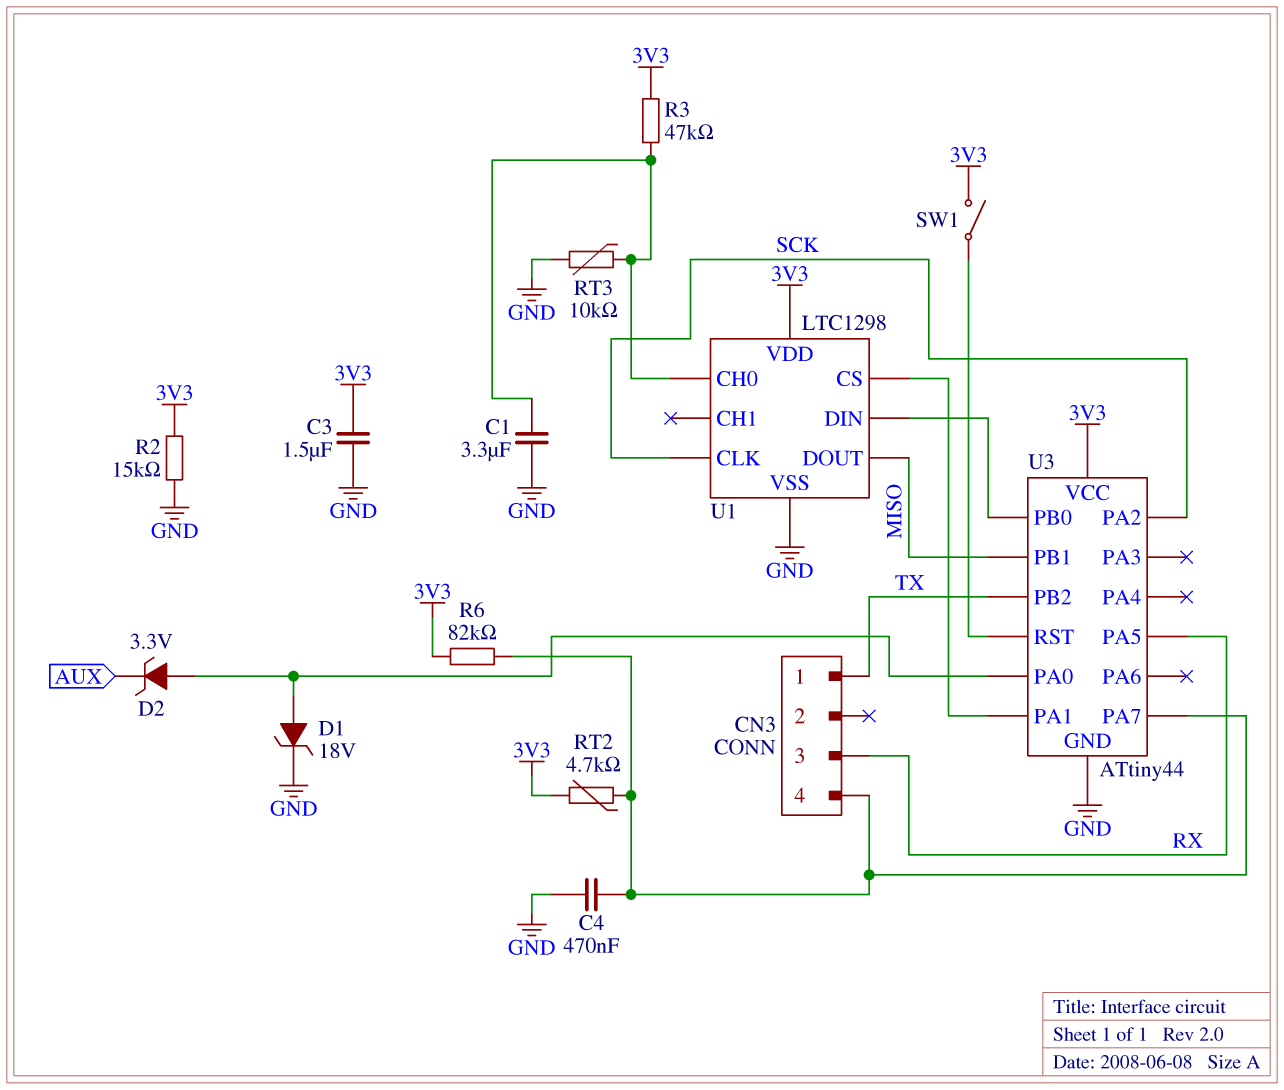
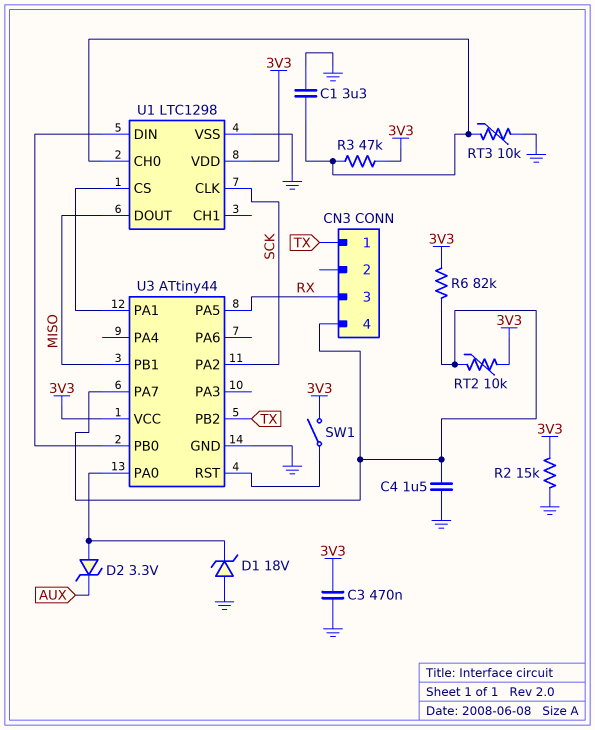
C3: 1.5uF (3V3, GND) -> 470nF (3V3, GND)
C4: 470nF (CN3/4, GND) -> 1.5uF (CN3/4, GND)
D1: zener 18V (A U3/PA0, K GND) -> zener 18V (A GND, K U3/PA0)
RT2: 4.7k (3V3, CN3/4) -> 10k (3V3, CN3/4)

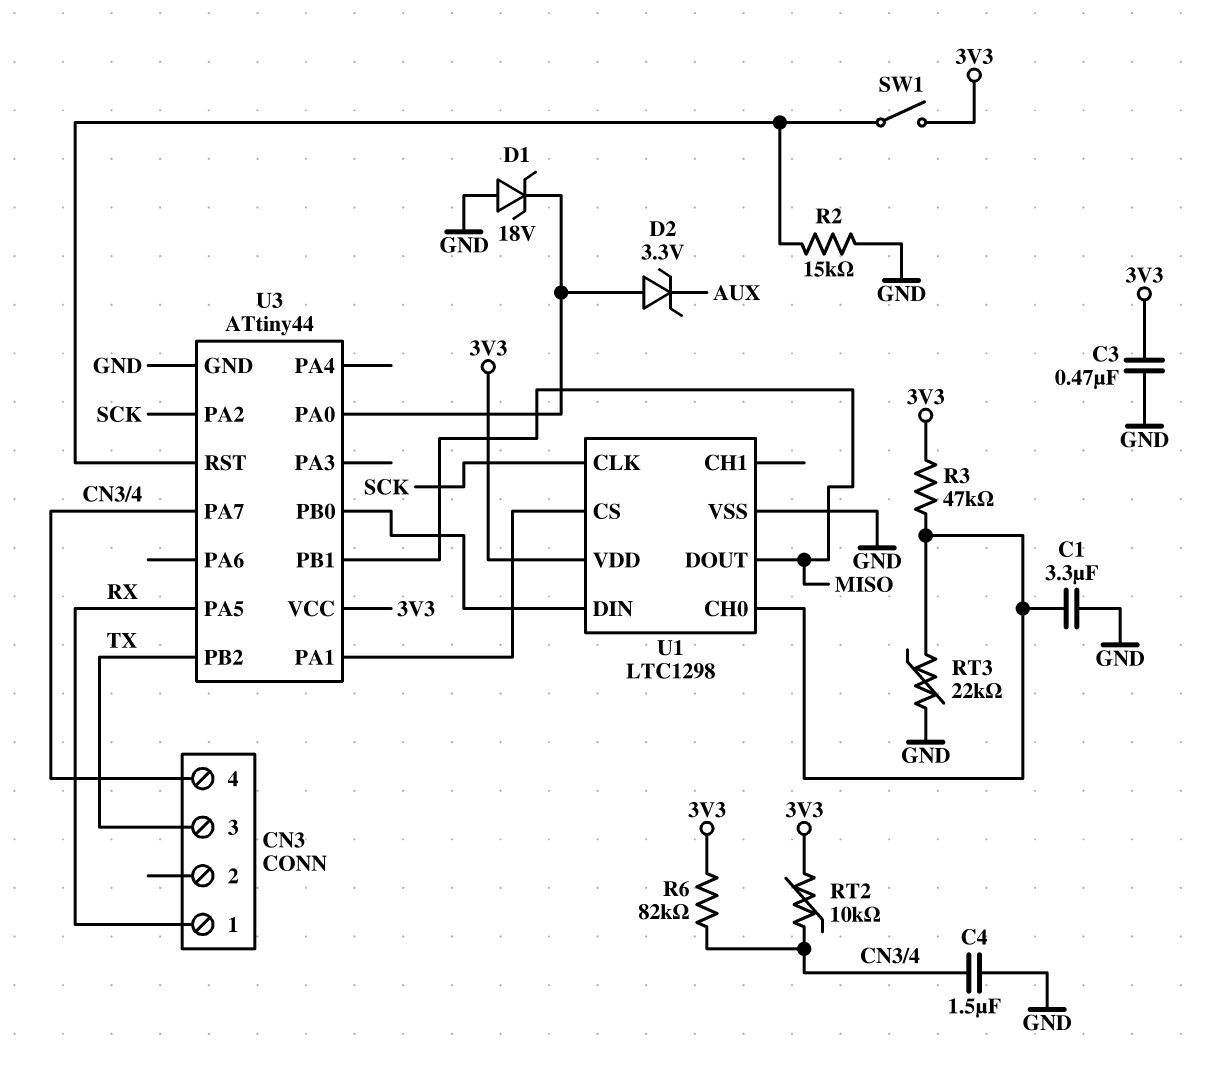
CN3 pin 1: TX -> RX
CN3 pin 3: RX -> TX
R2: 15k (3V3, GND) -> 15k (GND, U3/RST)
RT3: 10k (GND, U1/CH0) -> 22k (GND, U1/CH0)

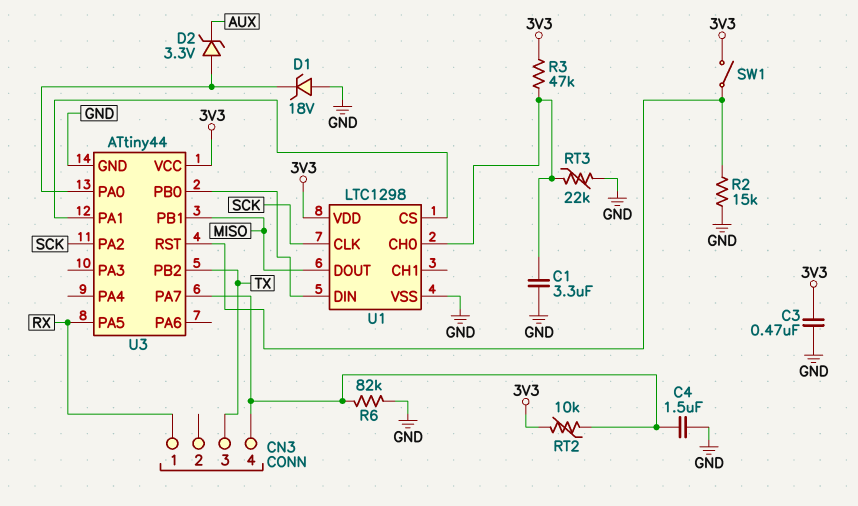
R6: 82k (3V3, CN3/4) -> 82k (CN3/4, GND)

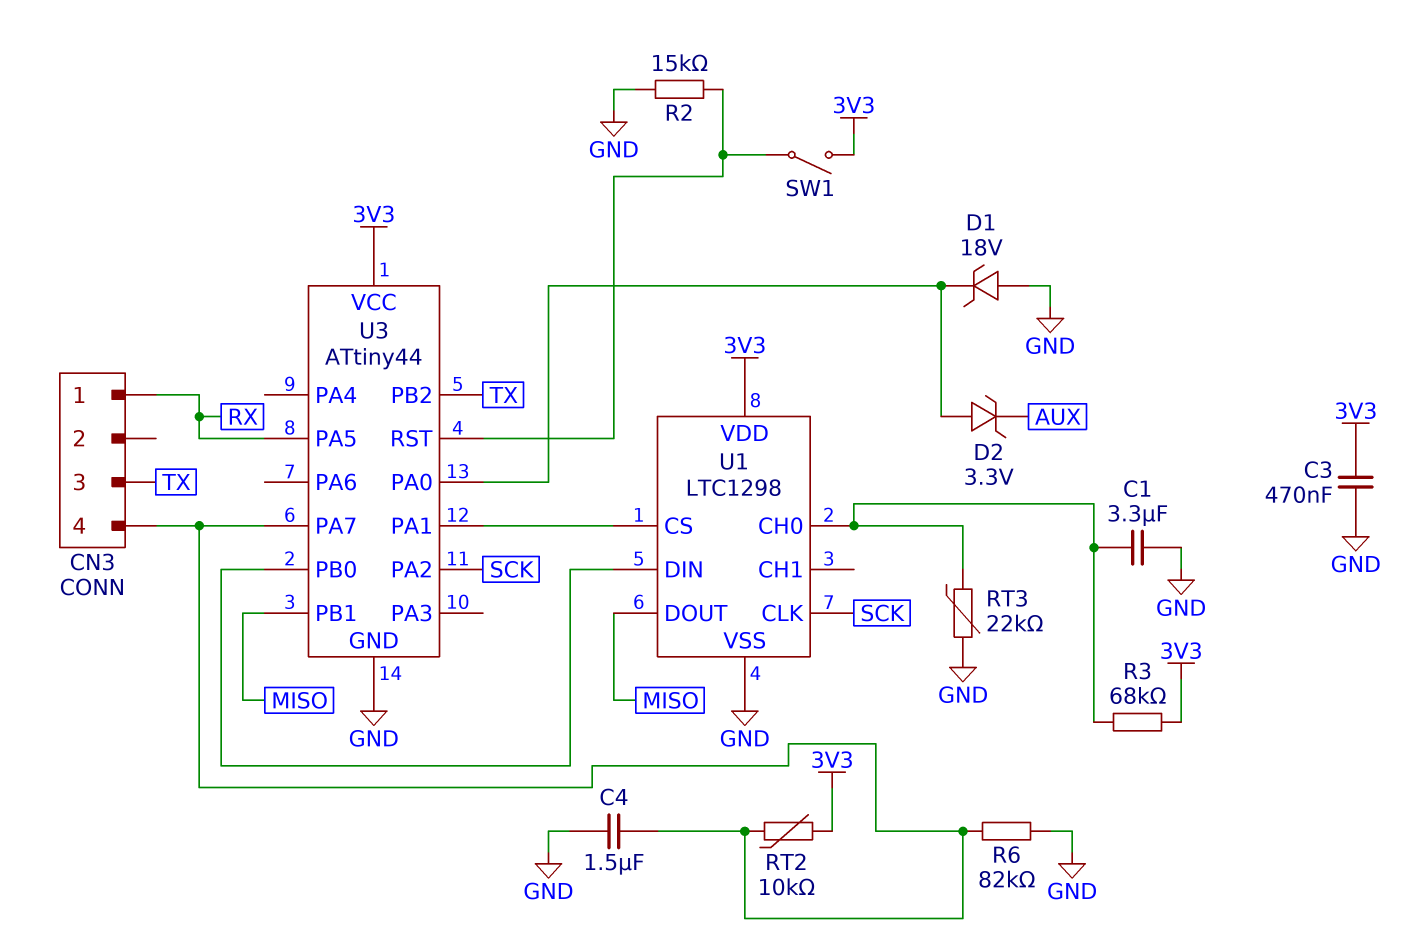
R3: 47k (3V3, U1/CH0) -> 68k (3V3, U1/CH0)

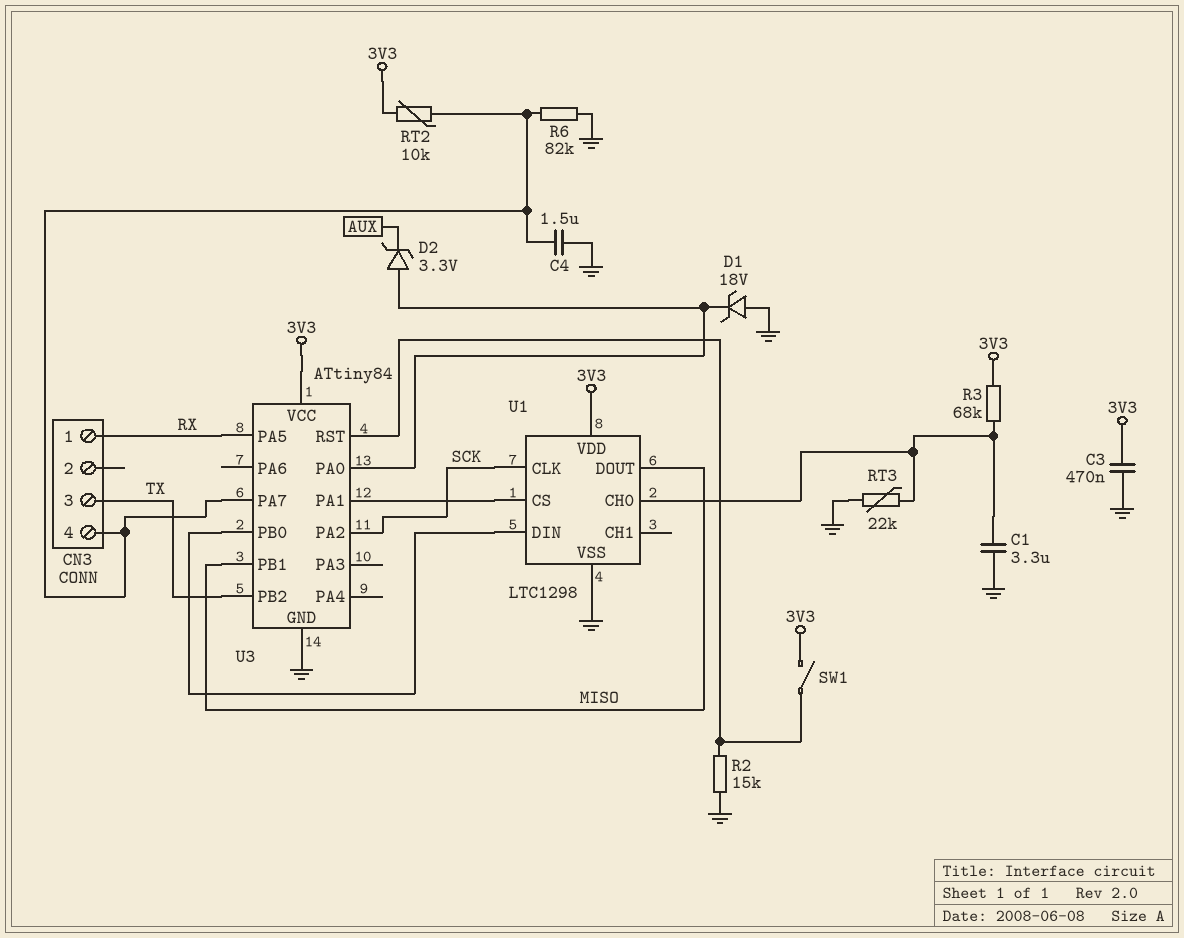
U3: ATtiny44 -> ATtiny84

